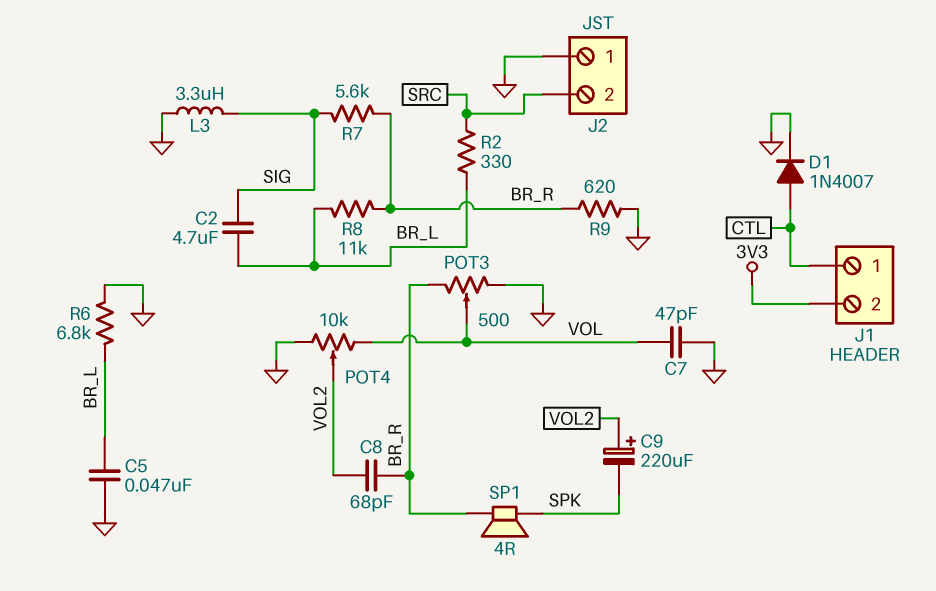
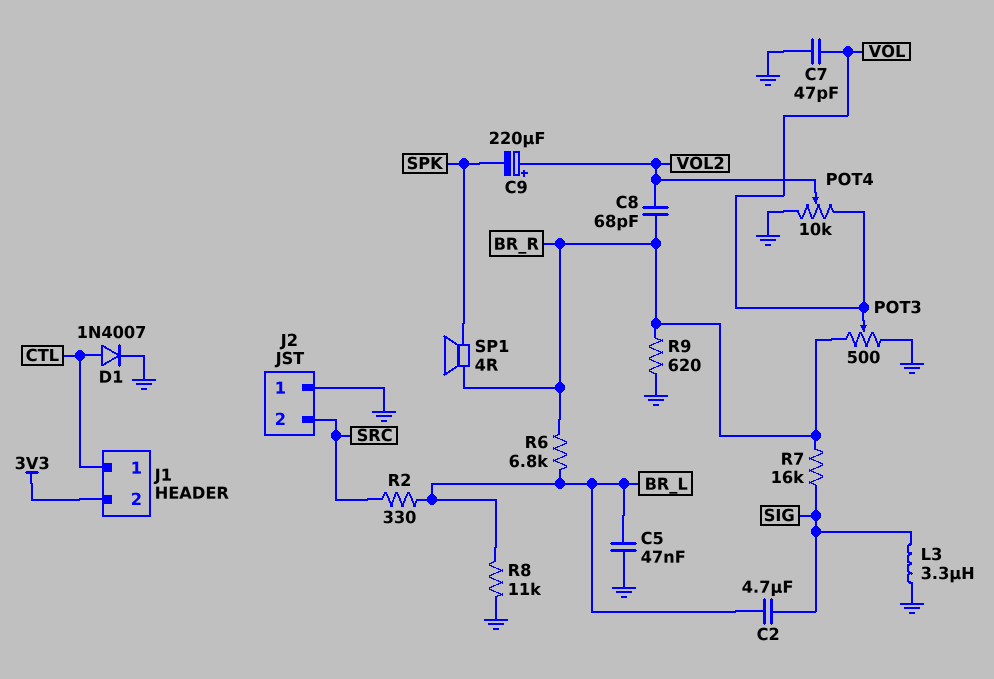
R6: 6.8k (BR_L, GND) -> 6.8k (BR_L, BR_R)
R7: 5.6k (BR_R, SIG) -> 16k (BR_R, SIG)
R8: 11k (BR_L, BR_R) -> 11k (BR_L, GND)

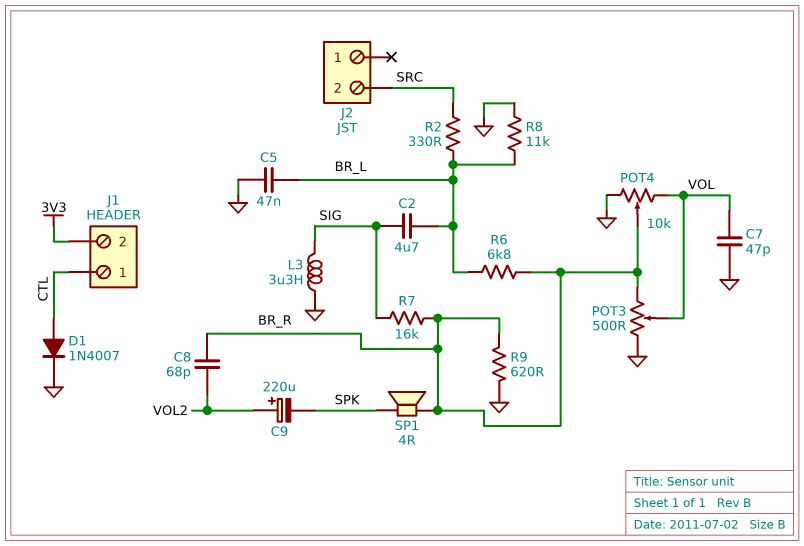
J2 pin 1: GND -> none
POT4: 10k (GND, VOL, wiper VOL2) -> 10k (GND, VOL, wiper BR_R)

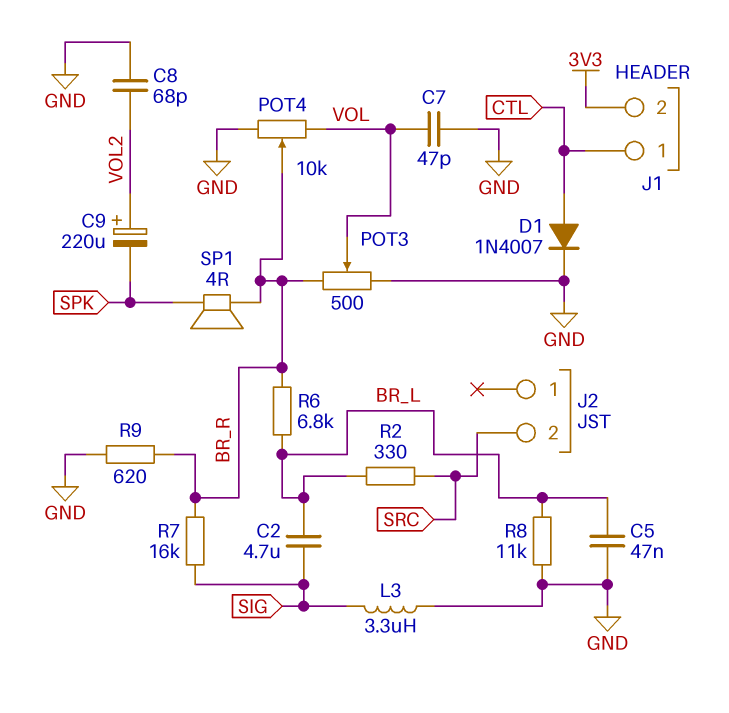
C8: 68pF (BR_R, VOL2) -> 68pF (GND, VOL2)

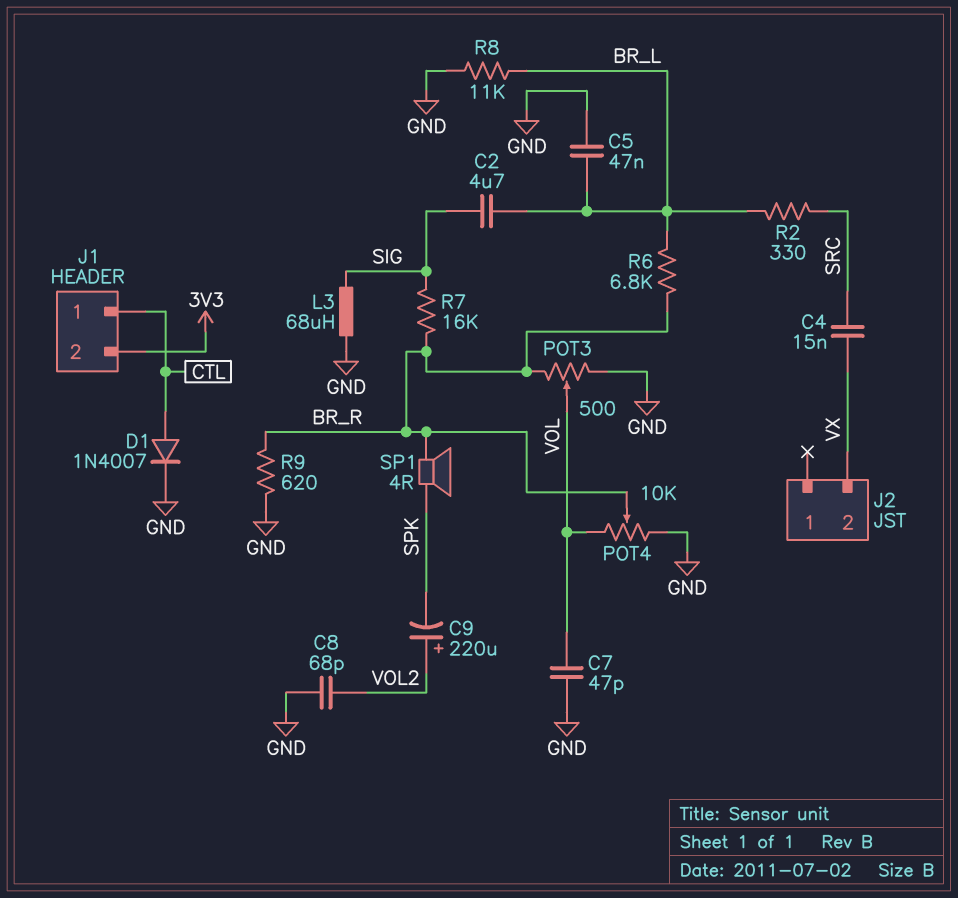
C4: none -> 15nF (SRC, VX)
J2 pin 2: SRC -> VX
L3: 3.3uH (GND, SIG) -> 68uH (GND, SIG)

